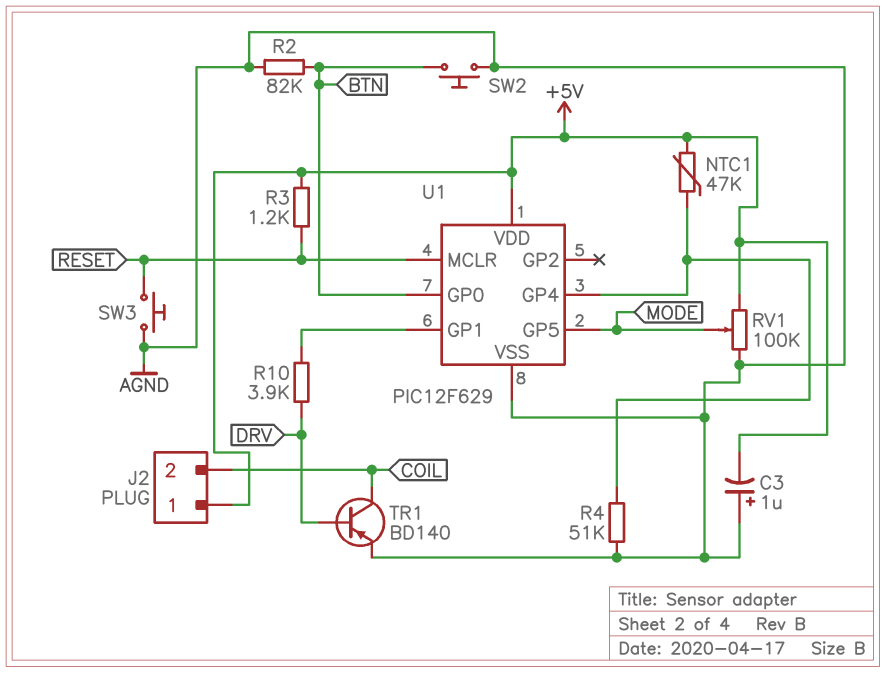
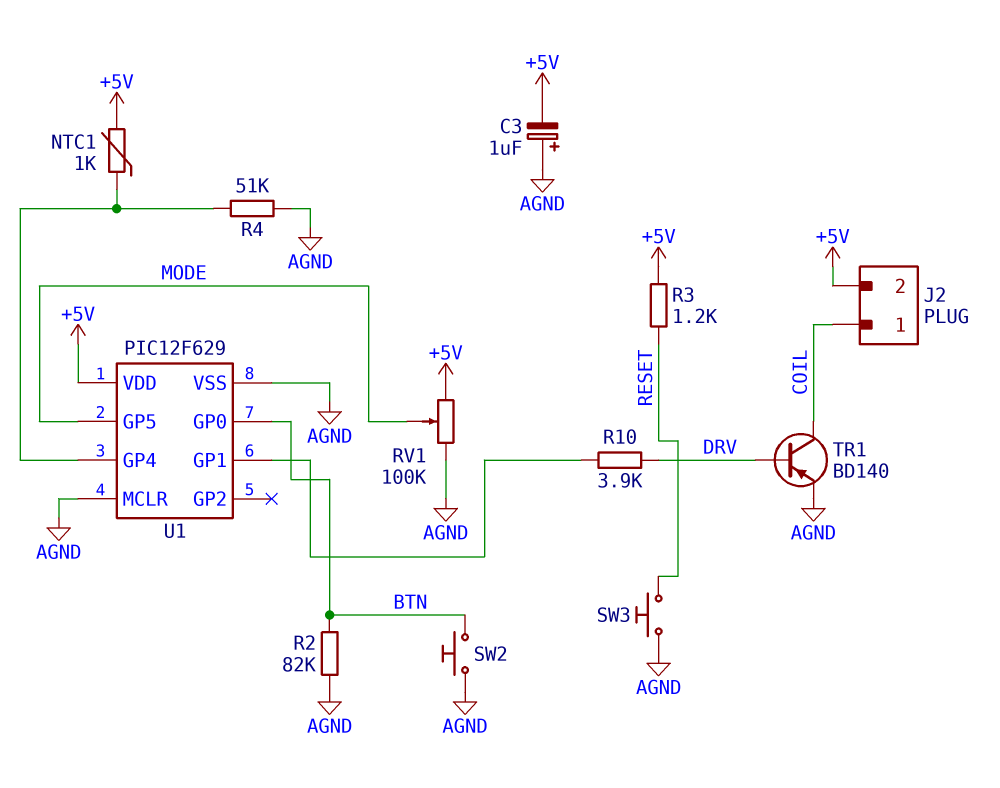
J2 pin 1: +5V -> COIL
J2 pin 2: COIL -> +5V
NTC1: 47k (+5V, U1/GP4) -> 1k (+5V, U1/GP4)
U1 pin MCLR: RESET -> AGND

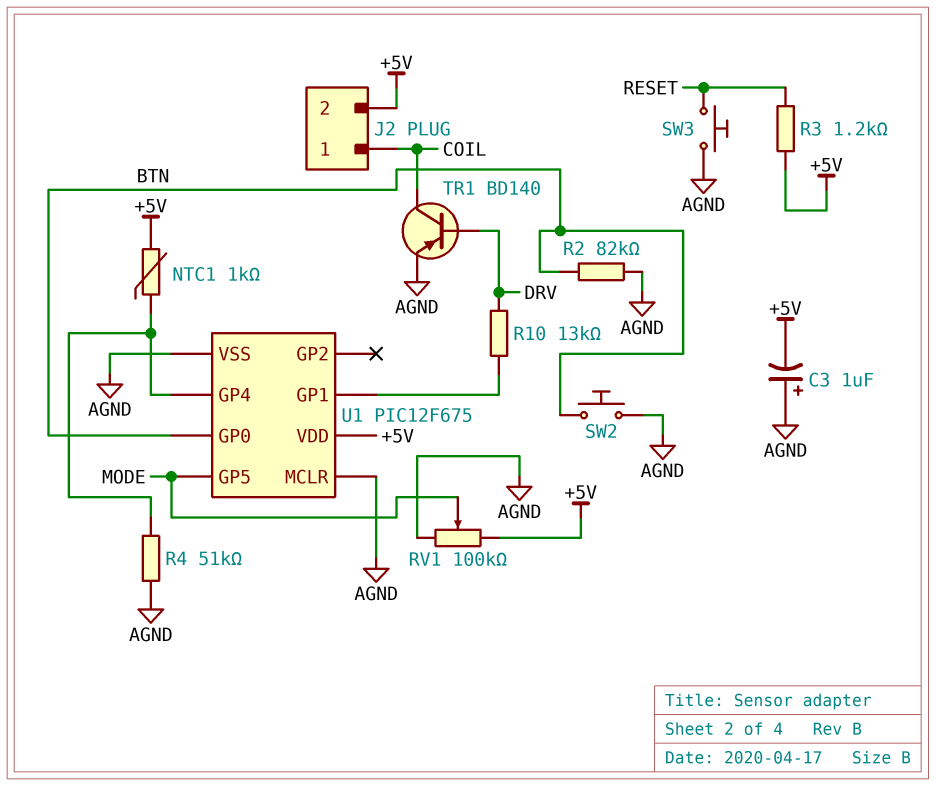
R10: 3.9k (DRV, U1/GP1) -> 13k (DRV, U1/GP1)
U1: PIC12F629 -> PIC12F675

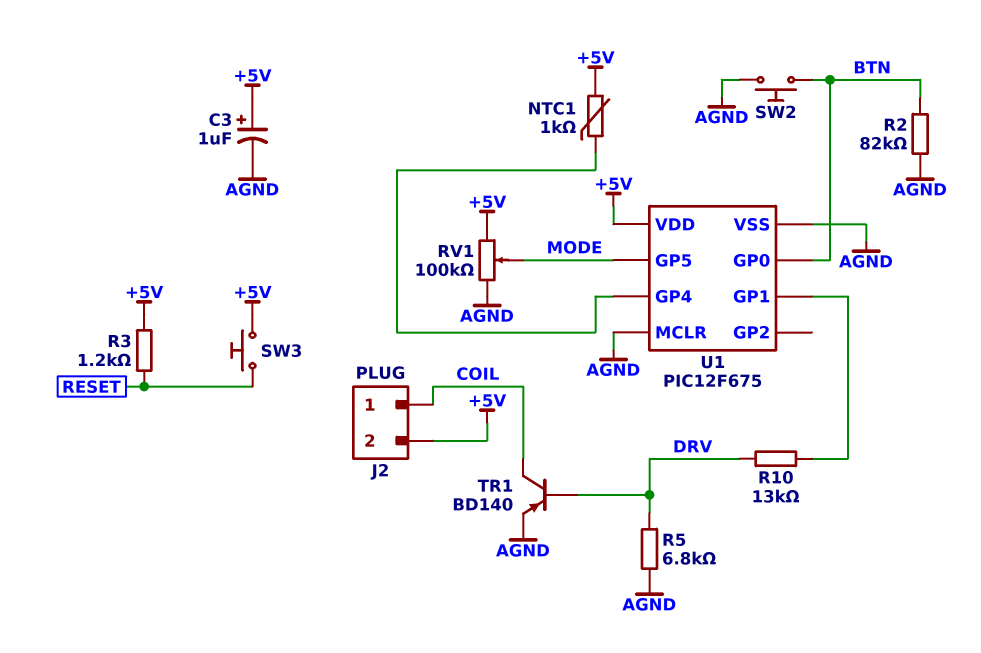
C3: 1uF (plus AGND, minus +5V) -> 1uF (plus +5V, minus AGND)
R4: 51k (AGND, U1/GP4) -> none
R5: none -> 6.8k (AGND, DRV)
SW3: button (AGND, RESET) -> button (+5V, RESET)

